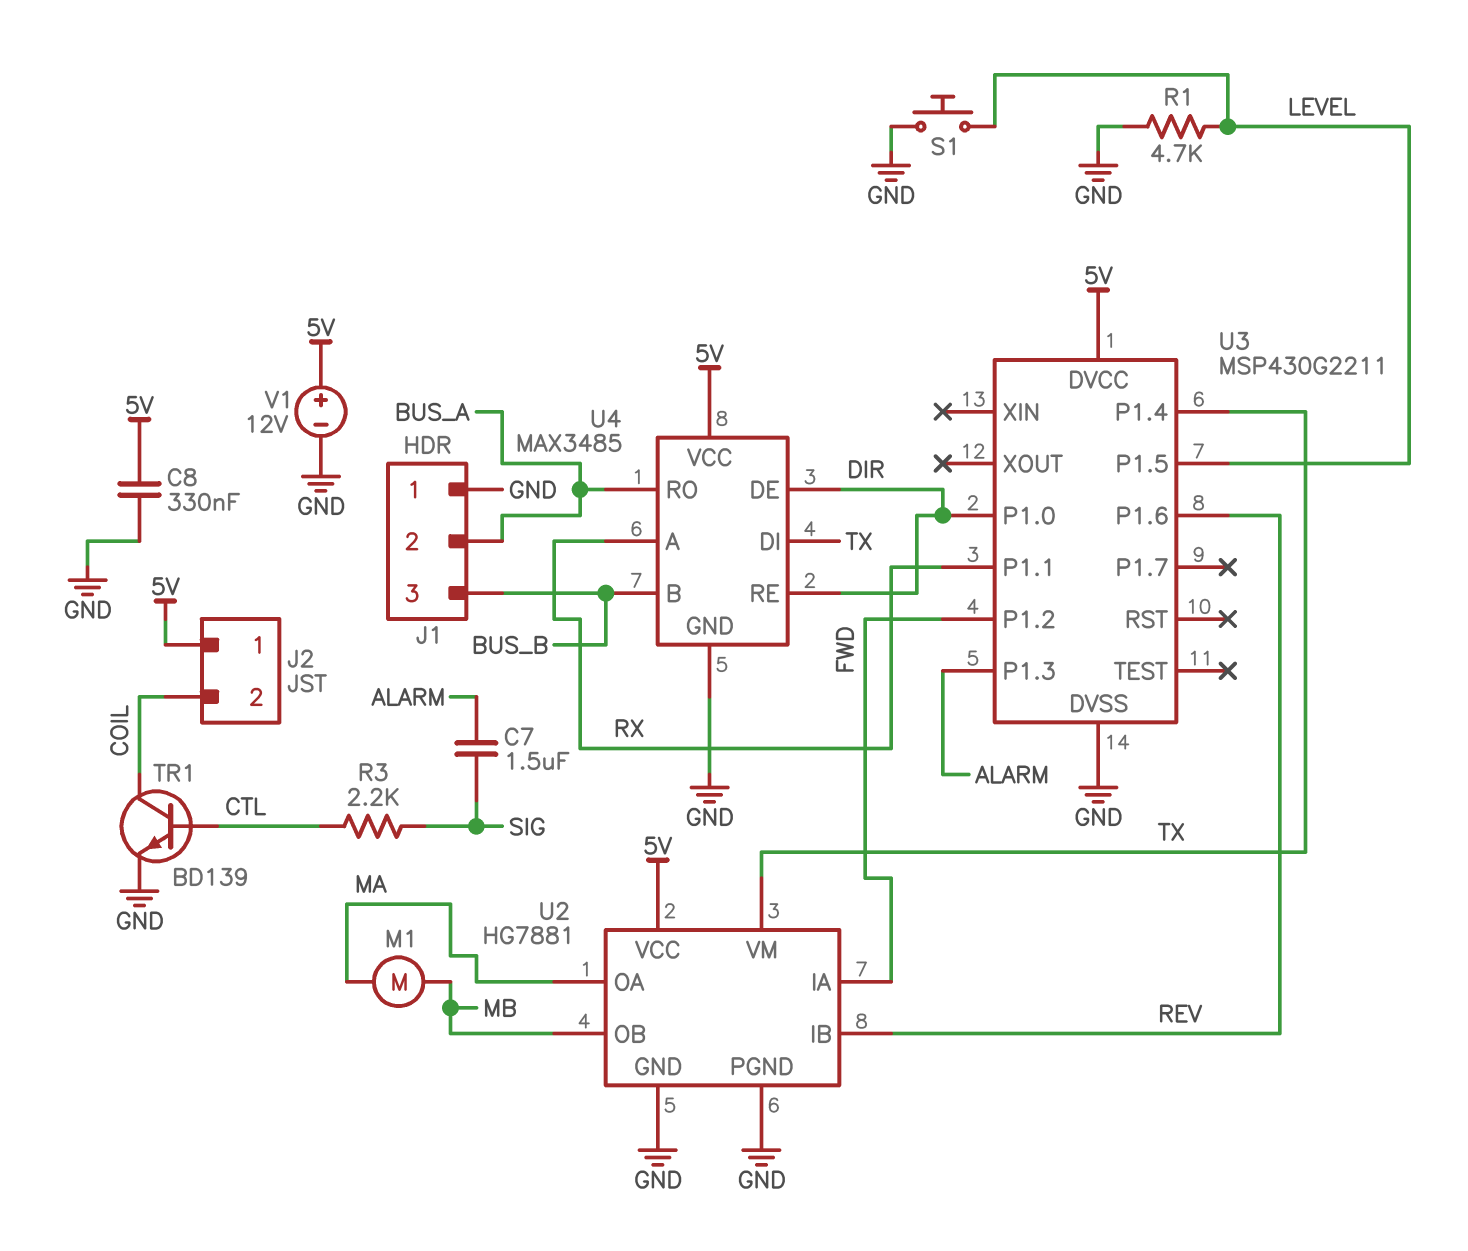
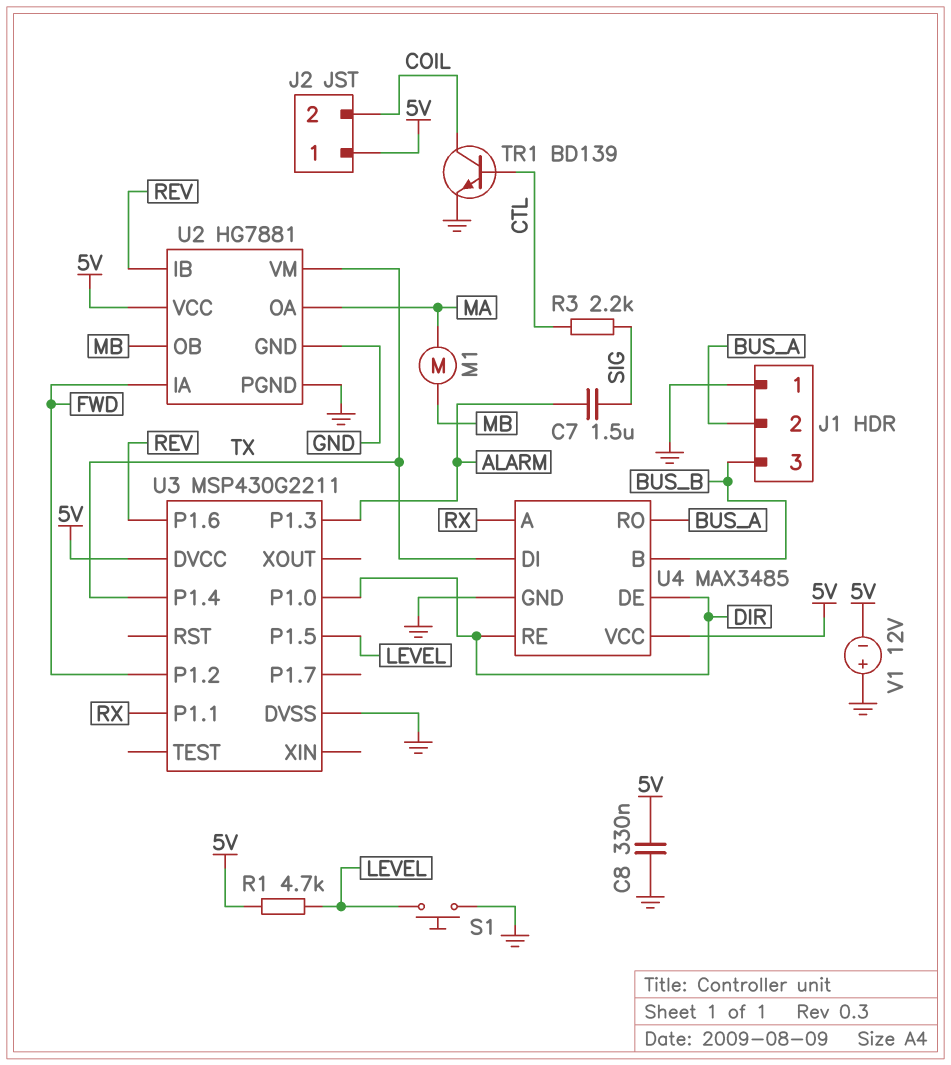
R1: 4.7k (GND, LEVEL) -> 4.7k (5V, LEVEL)
V1: 12V (plus 5V, minus GND) -> 12V (plus GND, minus 5V)

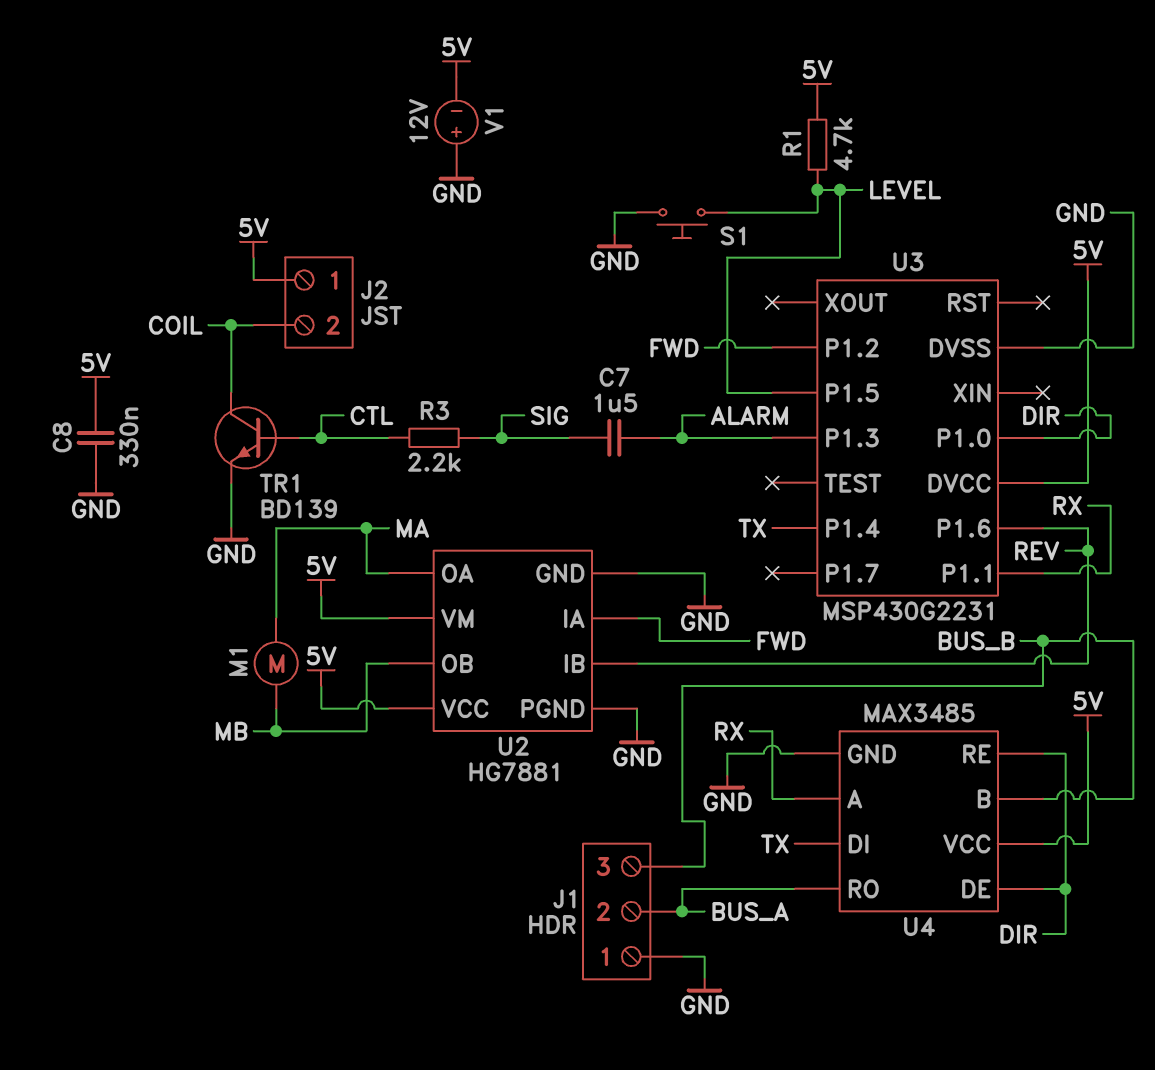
U2 pin VM: TX -> 5V
U3: MSP430G2211 -> MSP430G2231

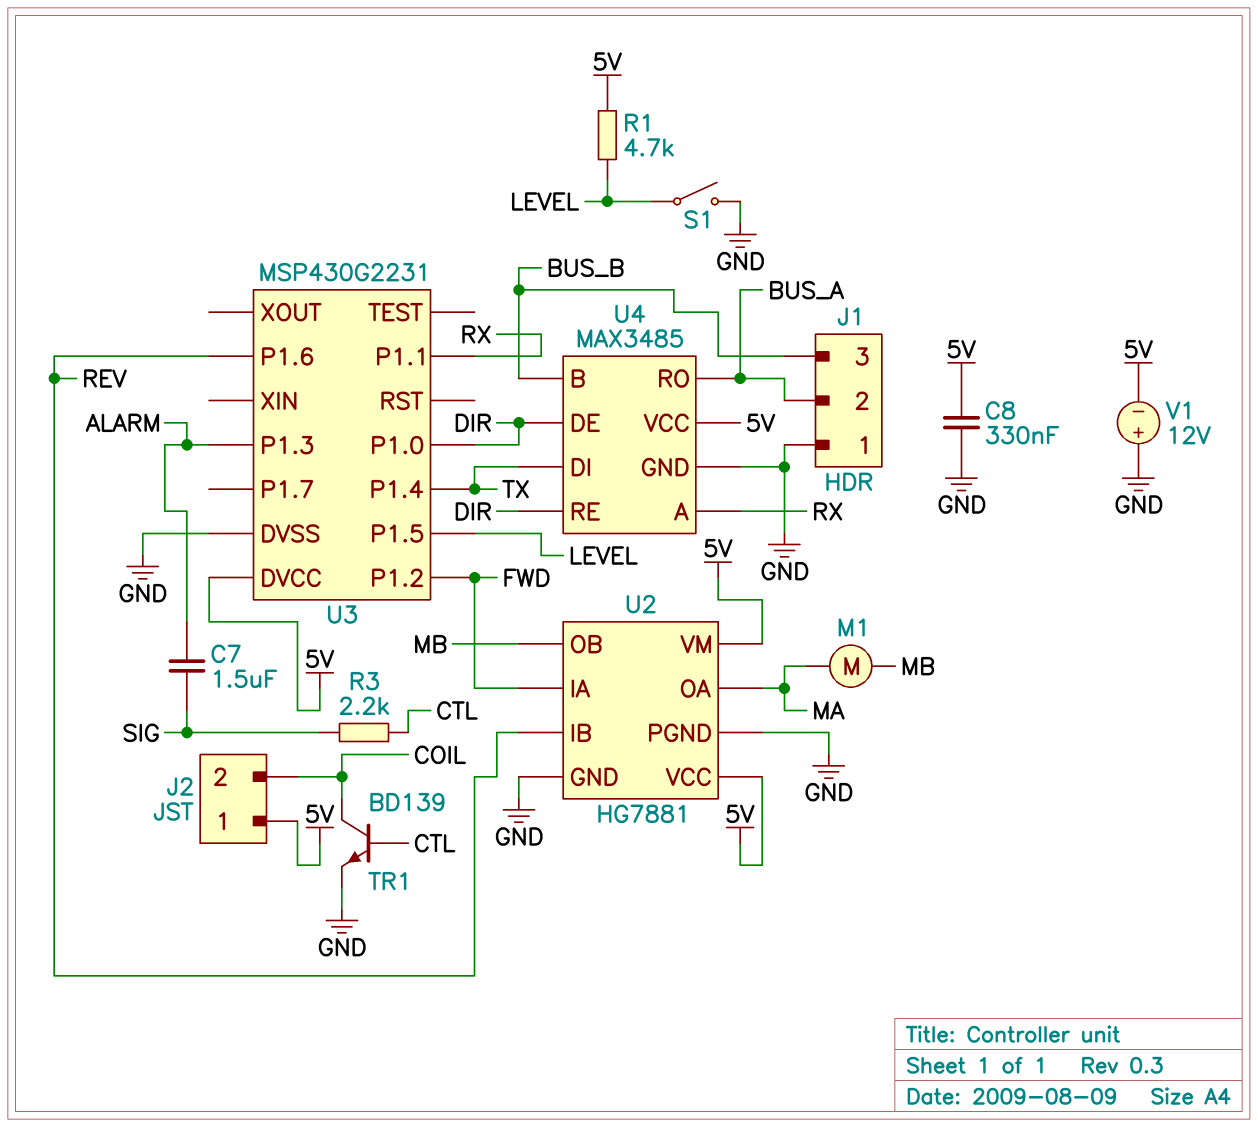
S1: button (GND, LEVEL) -> switch (GND, LEVEL)

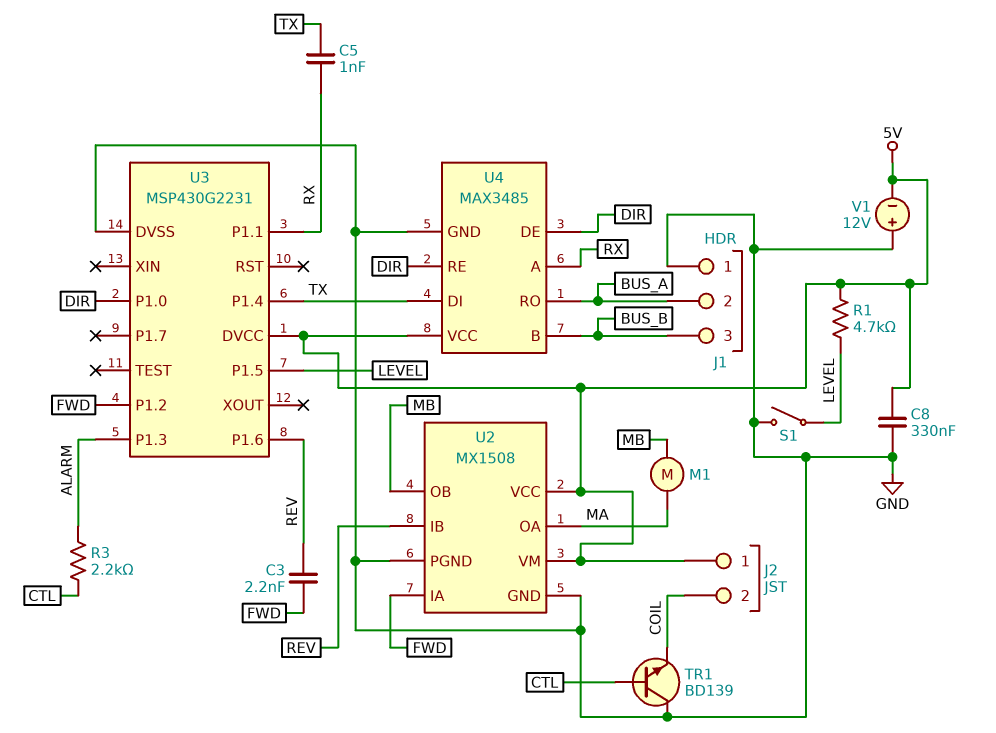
C3: none -> 2.2nF (FWD, REV)
C5: none -> 1nF (RX, TX)
C7: 1.5uF (ALARM, SIG) -> none
R3: 2.2k (CTL, SIG) -> 2.2k (ALARM, CTL)
TR1: NPN BD139 (B CTL, C COIL, E GND) -> NPN BD139 (B CTL, C GND, E COIL)
U2: HG7881 -> MX1508

